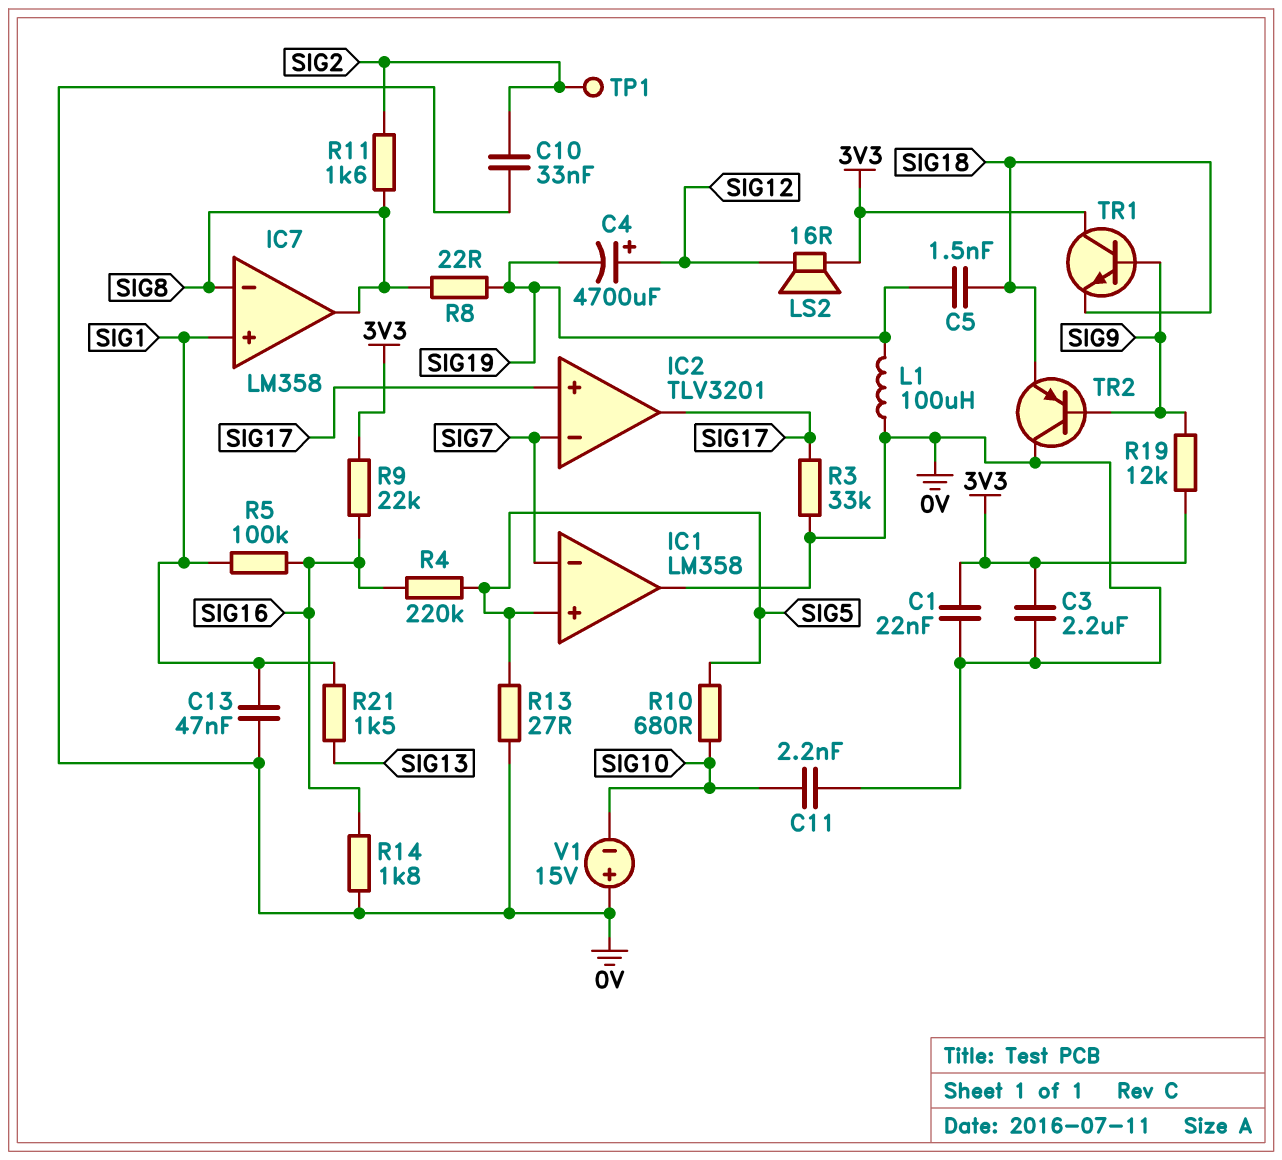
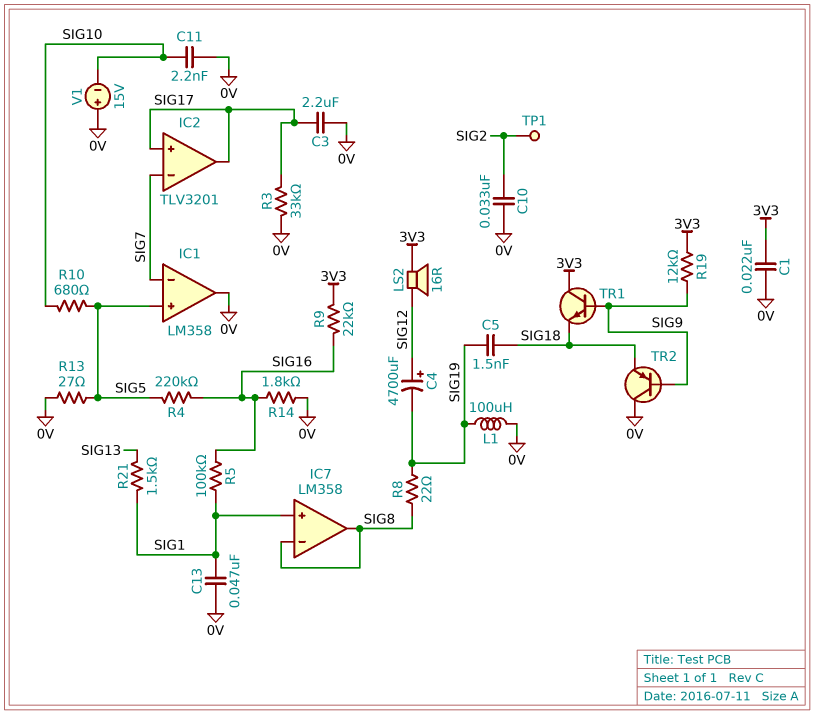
C3: 2.2uF (0V, 3V3) -> 2.2uF (0V, SIG17)
R11: 1.6k (SIG2, SIG8) -> none

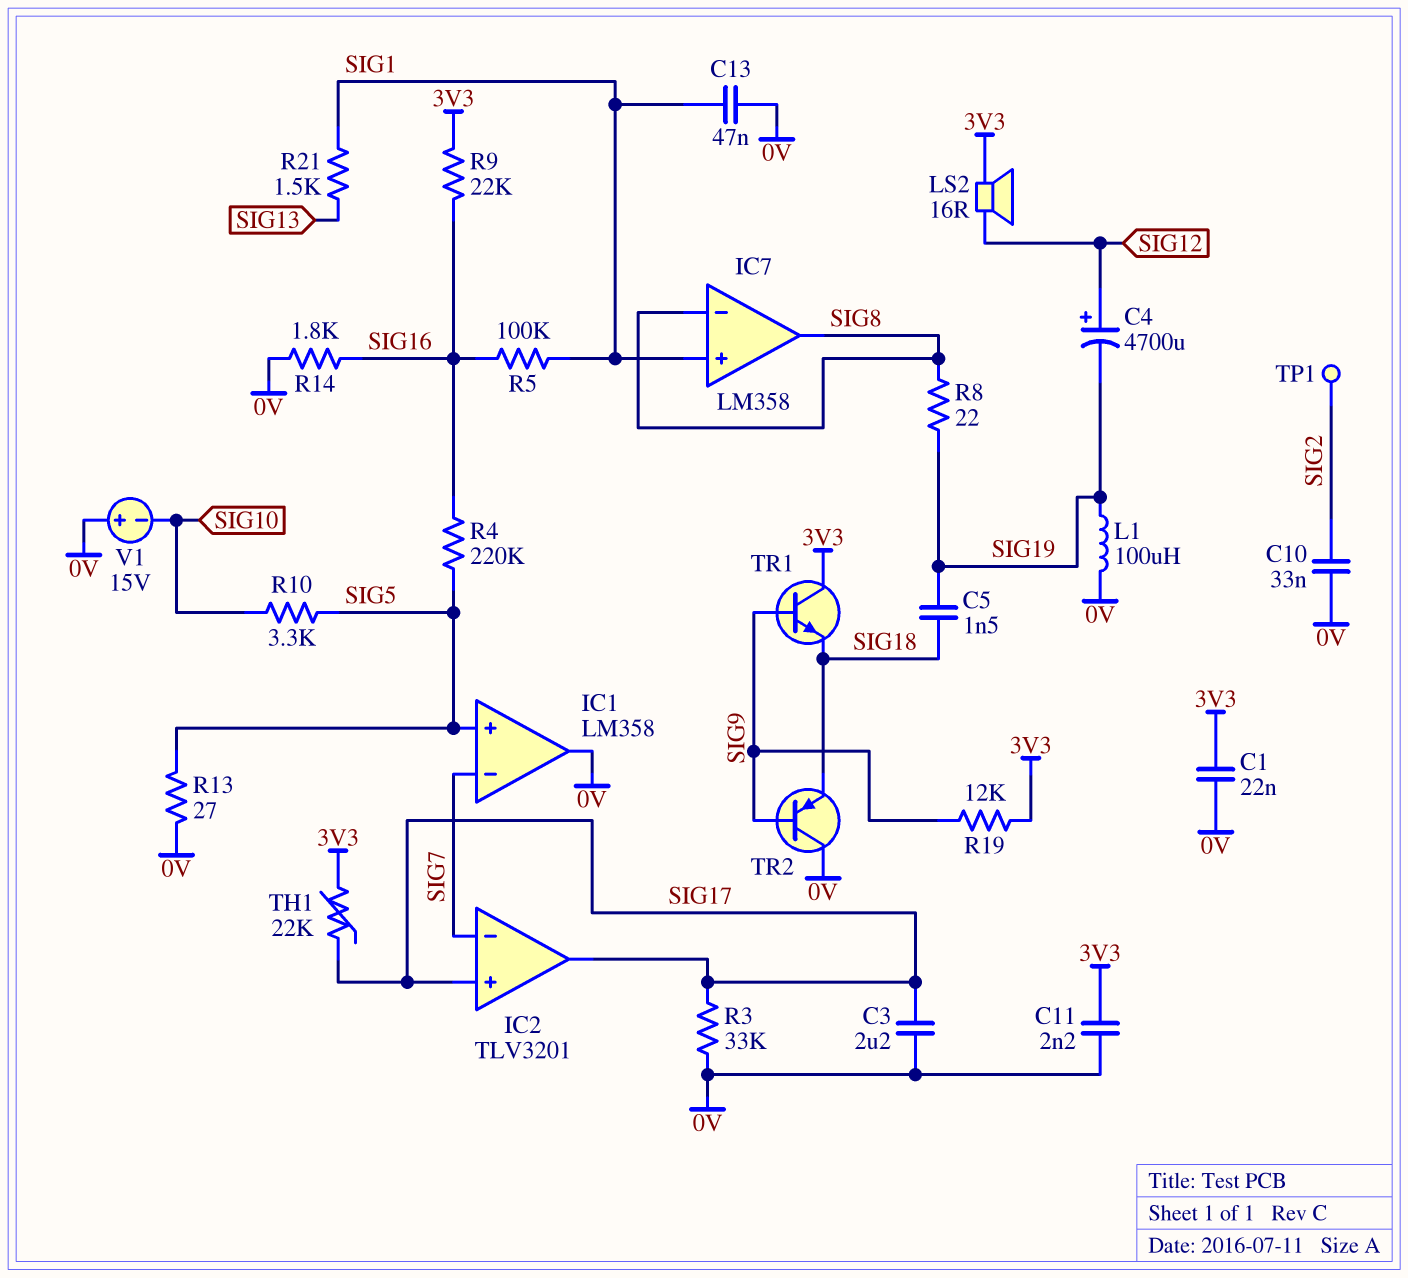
C11: 2.2nF (0V, SIG10) -> 2.2nF (0V, 3V3)
R10: 680 (SIG5, SIG10) -> 3.3k (SIG5, SIG10)
TH1: none -> 22k (3V3, SIG17)

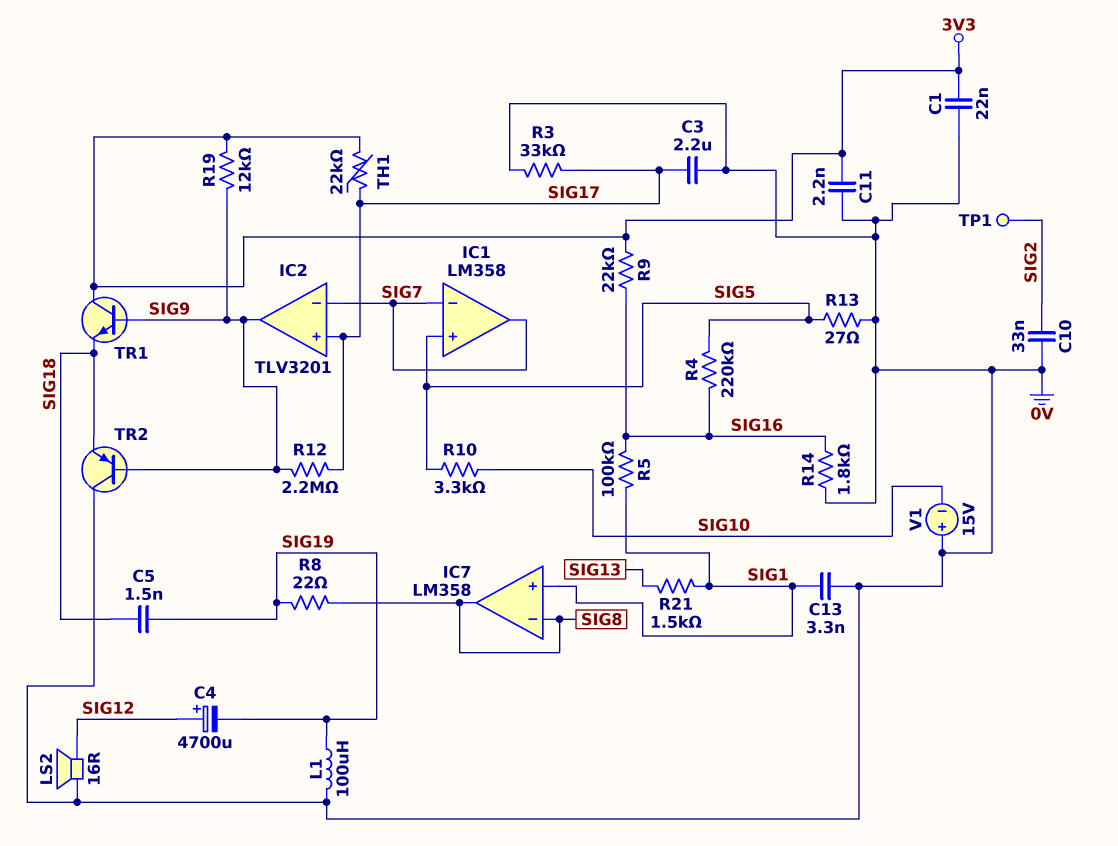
C13: 47nF (0V, SIG1) -> 3.3nF (0V, SIG1)
IC1 pin out: 0V -> SIG7
IC2 pin out: SIG17 -> SIG9
LS2: speaker 16R (3V3, SIG12) -> speaker 16R (0V, SIG12)
R12: none -> 2.2M (SIG9, SIG17)

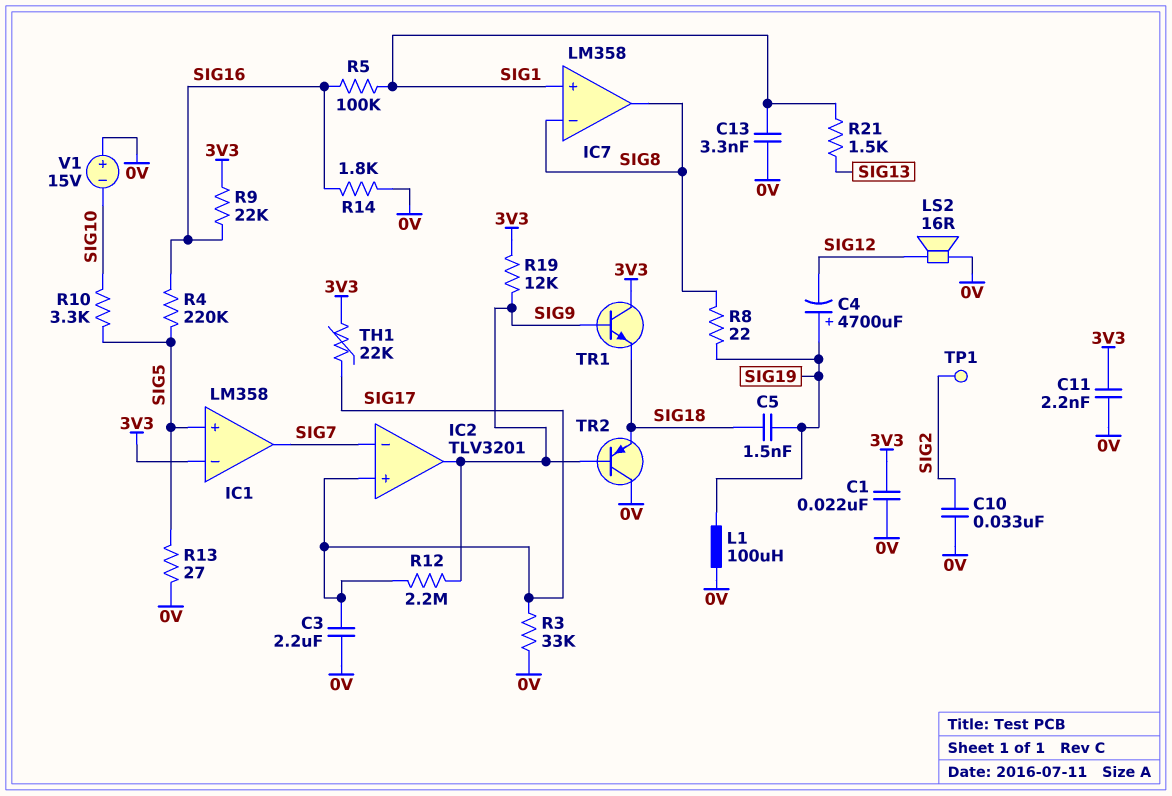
C4: 4700uF (plus SIG12, minus SIG19) -> 4700uF (plus SIG19, minus SIG12)
IC1 pin in-: SIG7 -> 3V3

